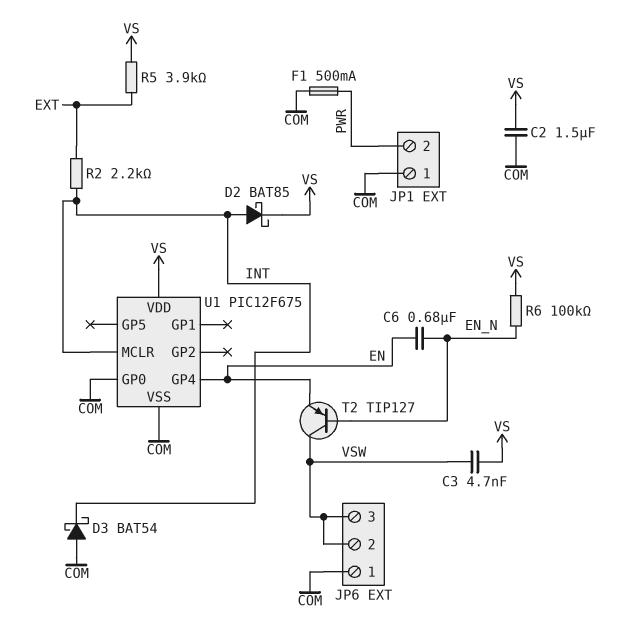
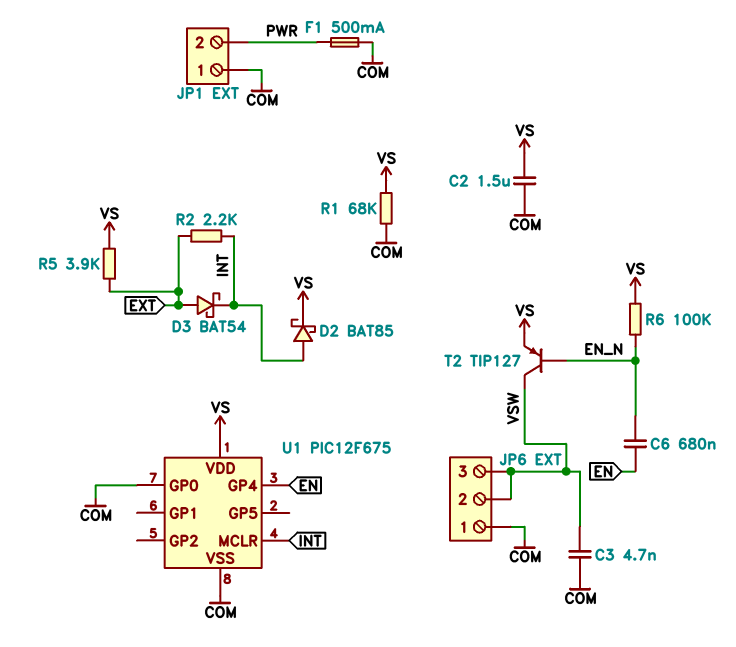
C3: 4.7nF (VS, VSW) -> 4.7nF (COM, VSW)
D3: schottky BAT54 (A COM, K INT) -> schottky BAT54 (A EXT, K INT)
R1: none -> 68k (COM, VS)
T2: PNP TIP127 (B EN_N, C VSW, E EN) -> PNP TIP127 (B EN_N, C VSW, E VS)

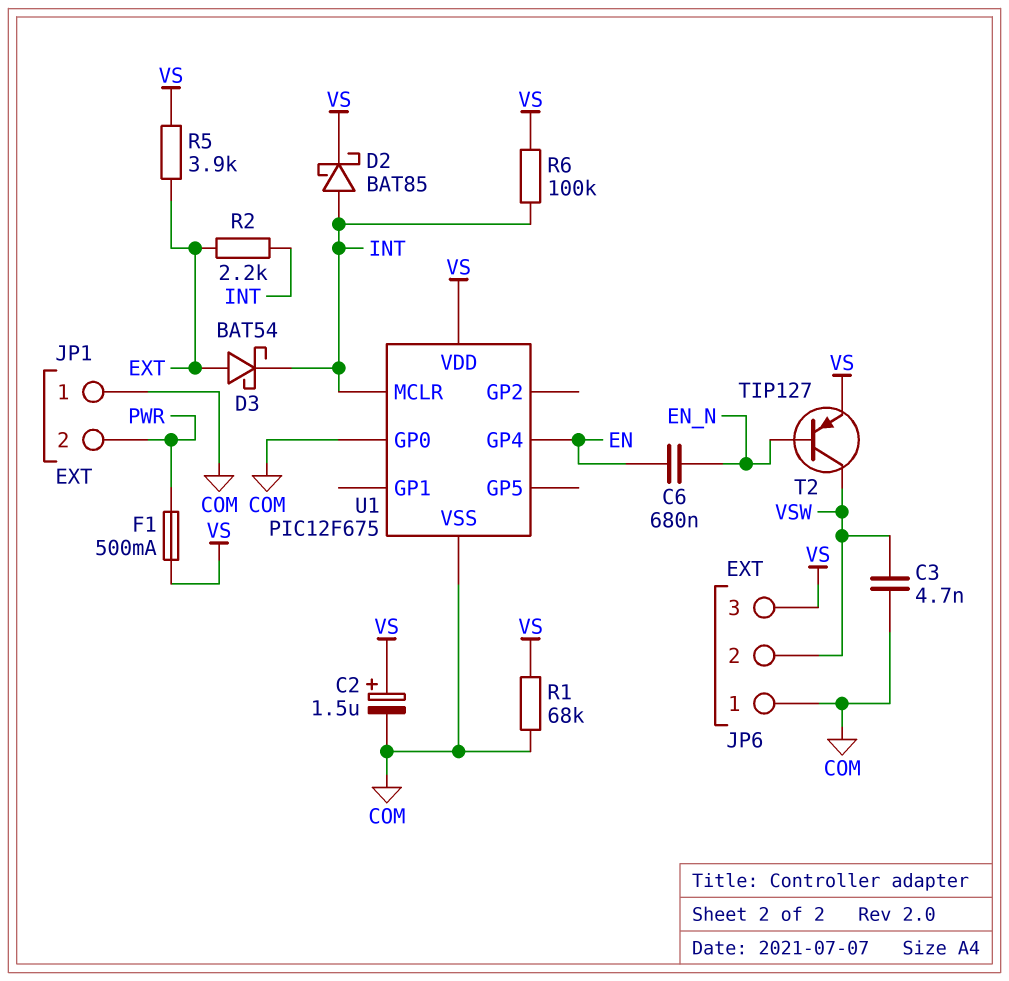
C2: 1.5uF (COM, VS) -> 1.5uF (plus VS, minus COM)
F1: 500mA (COM, PWR) -> 500mA (PWR, VS)
JP6 pin 3: VSW -> VS
R6: 100k (EN_N, VS) -> 100k (INT, VS)

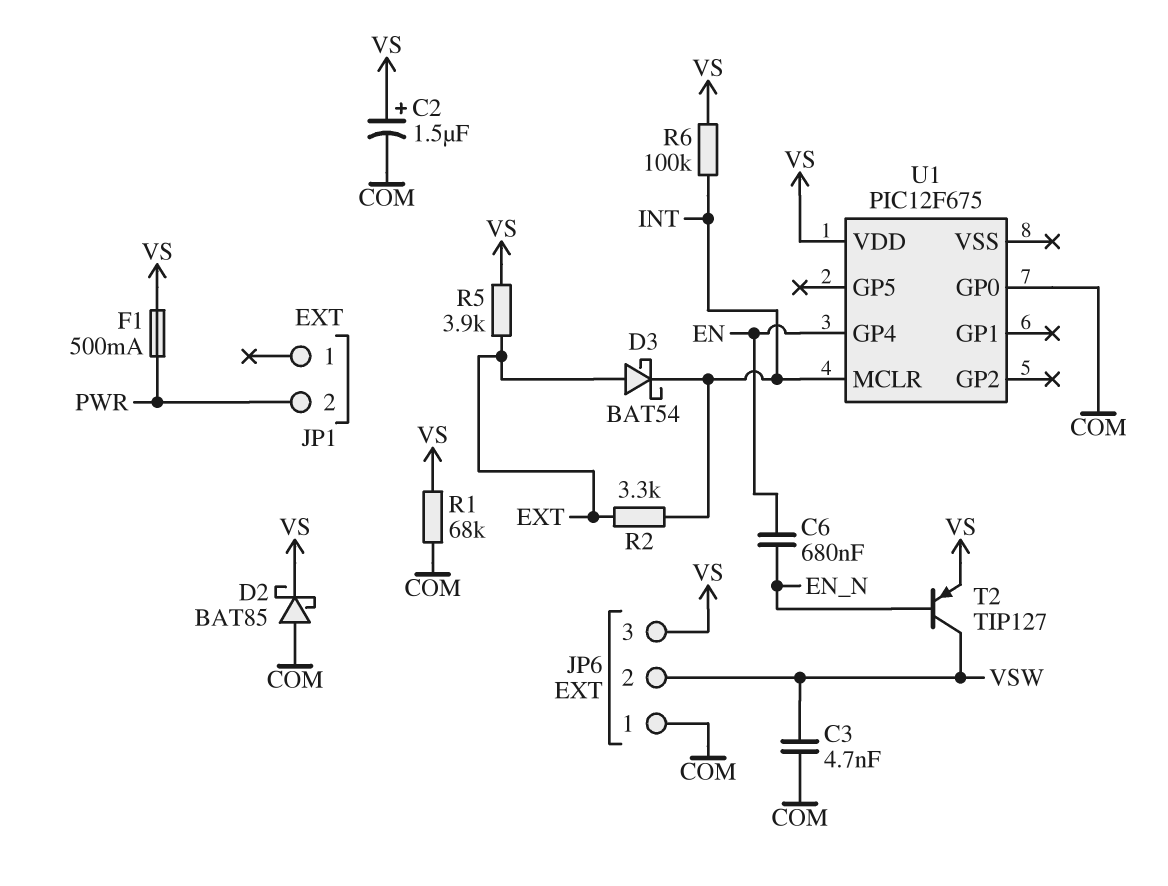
D2: schottky BAT85 (A INT, K VS) -> schottky BAT85 (A COM, K VS)
JP1 pin 1: COM -> none
R2: 2.2k (EXT, INT) -> 3.3k (EXT, INT)
U1 pin VSS: COM -> none

